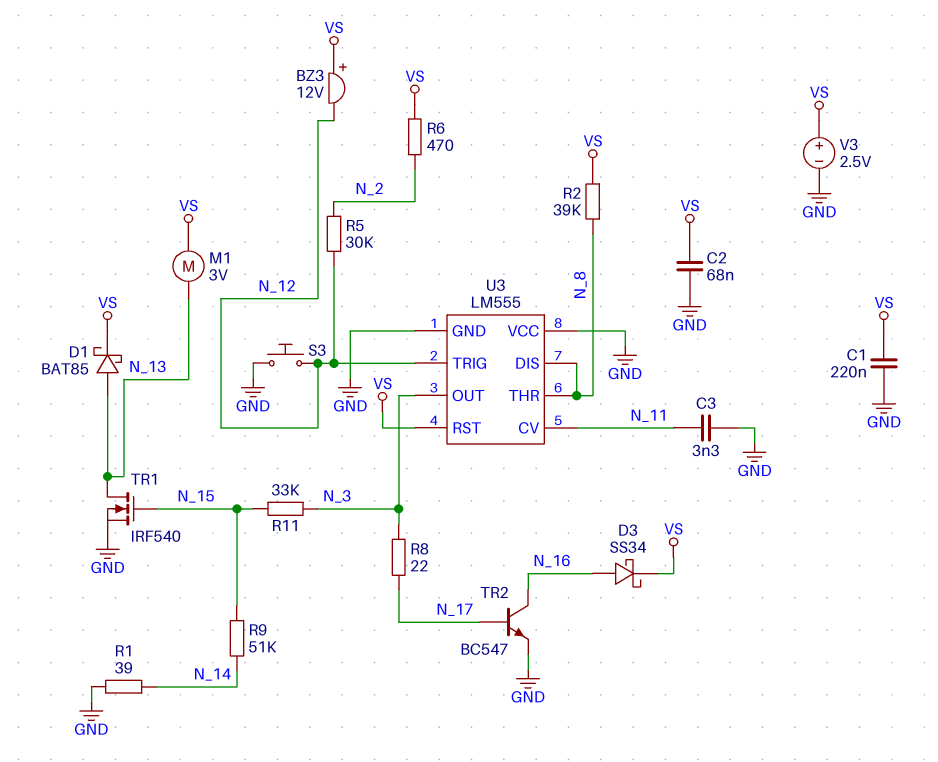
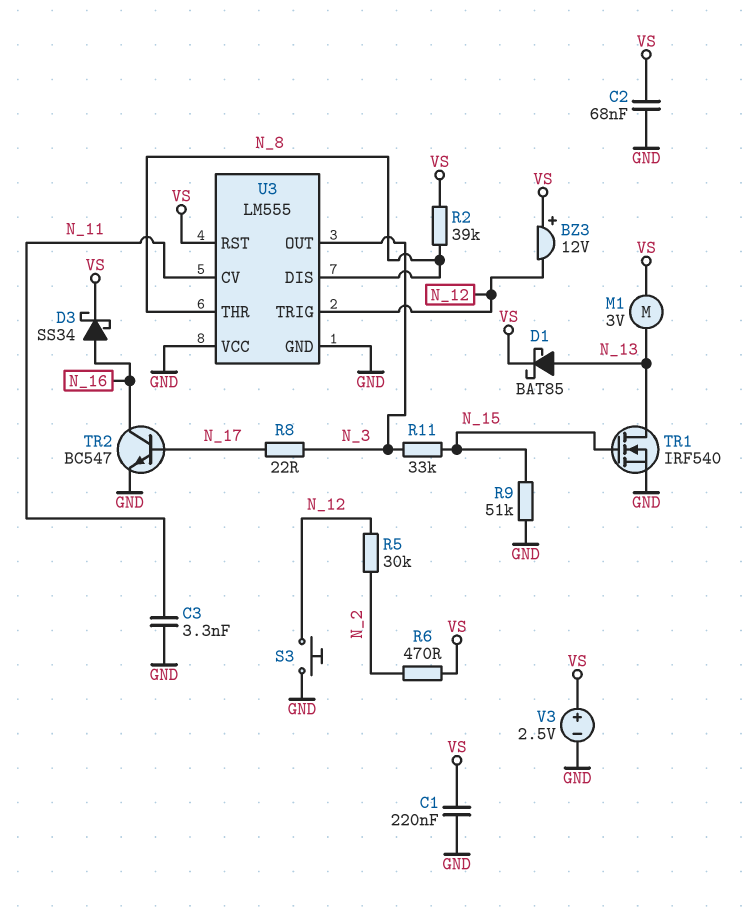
R1: 39 (GND, N_14) -> none
R9: 51k (N_14, N_15) -> 51k (GND, N_15)

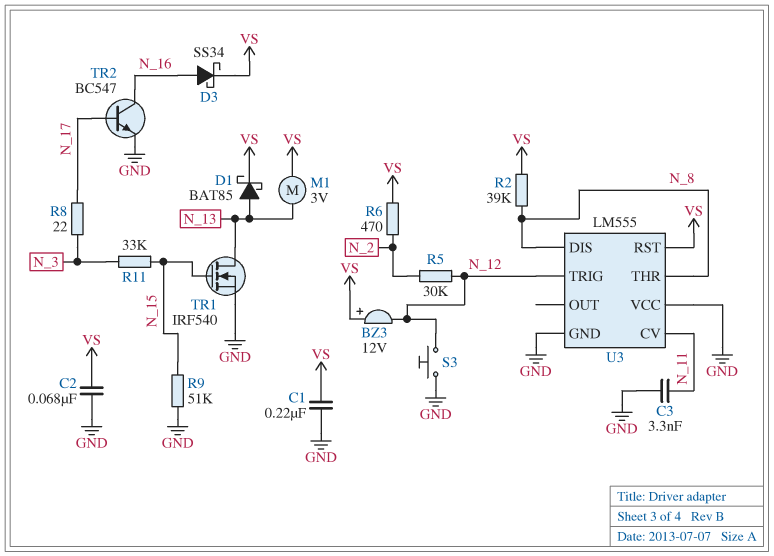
U3 pin OUT: N_3 -> none
V3: 2.5V (plus VS, minus GND) -> none

